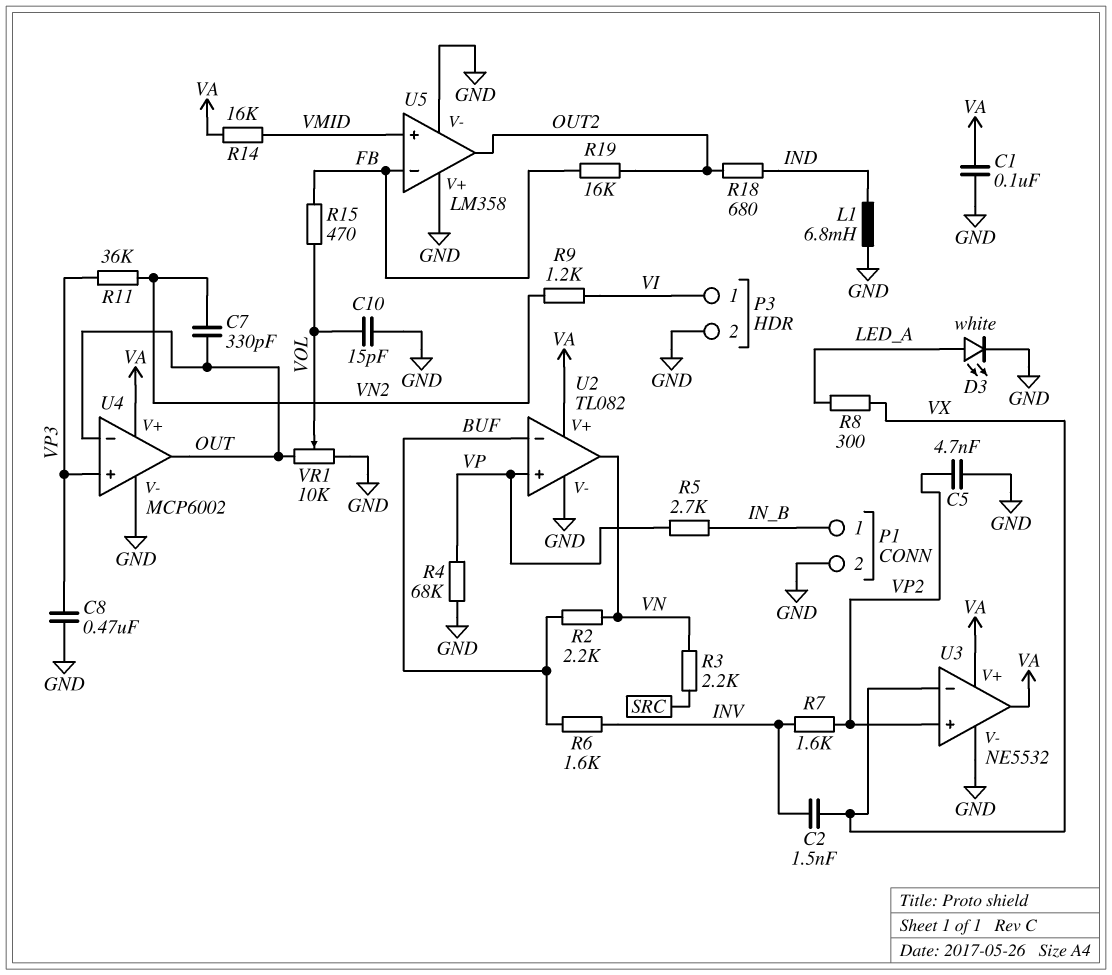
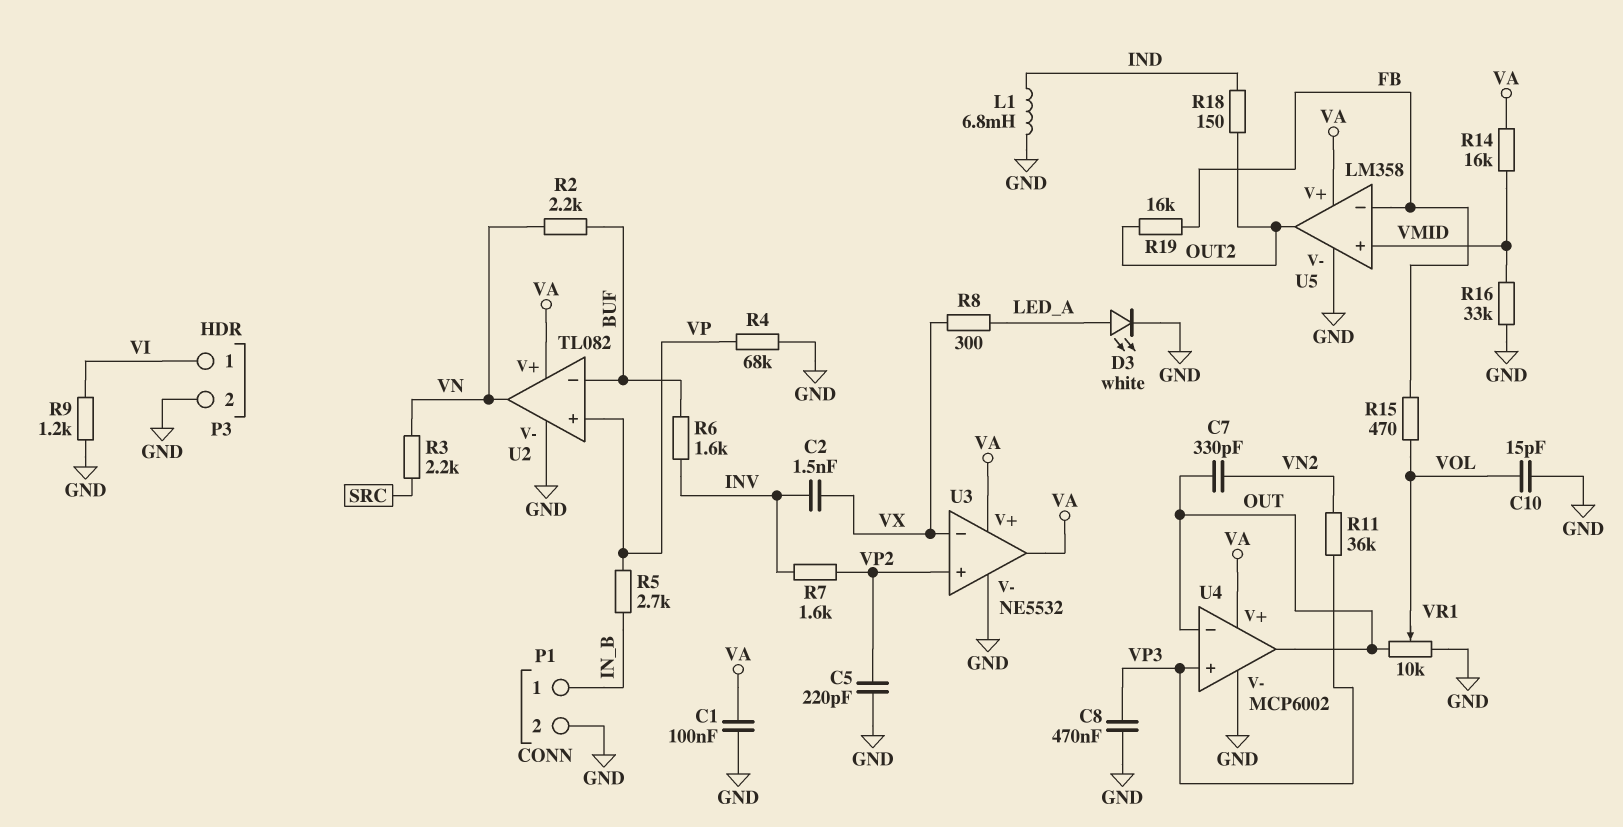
C5: 4.7nF (GND, VP2) -> 220pF (GND, VP2)
R9: 1.2k (VI, VN2) -> 1.2k (GND, VI)
R16: none -> 33k (GND, VMID)
R18: 680 (IND, OUT2) -> 150 (IND, OUT2)
U5 pin V+: GND -> VA

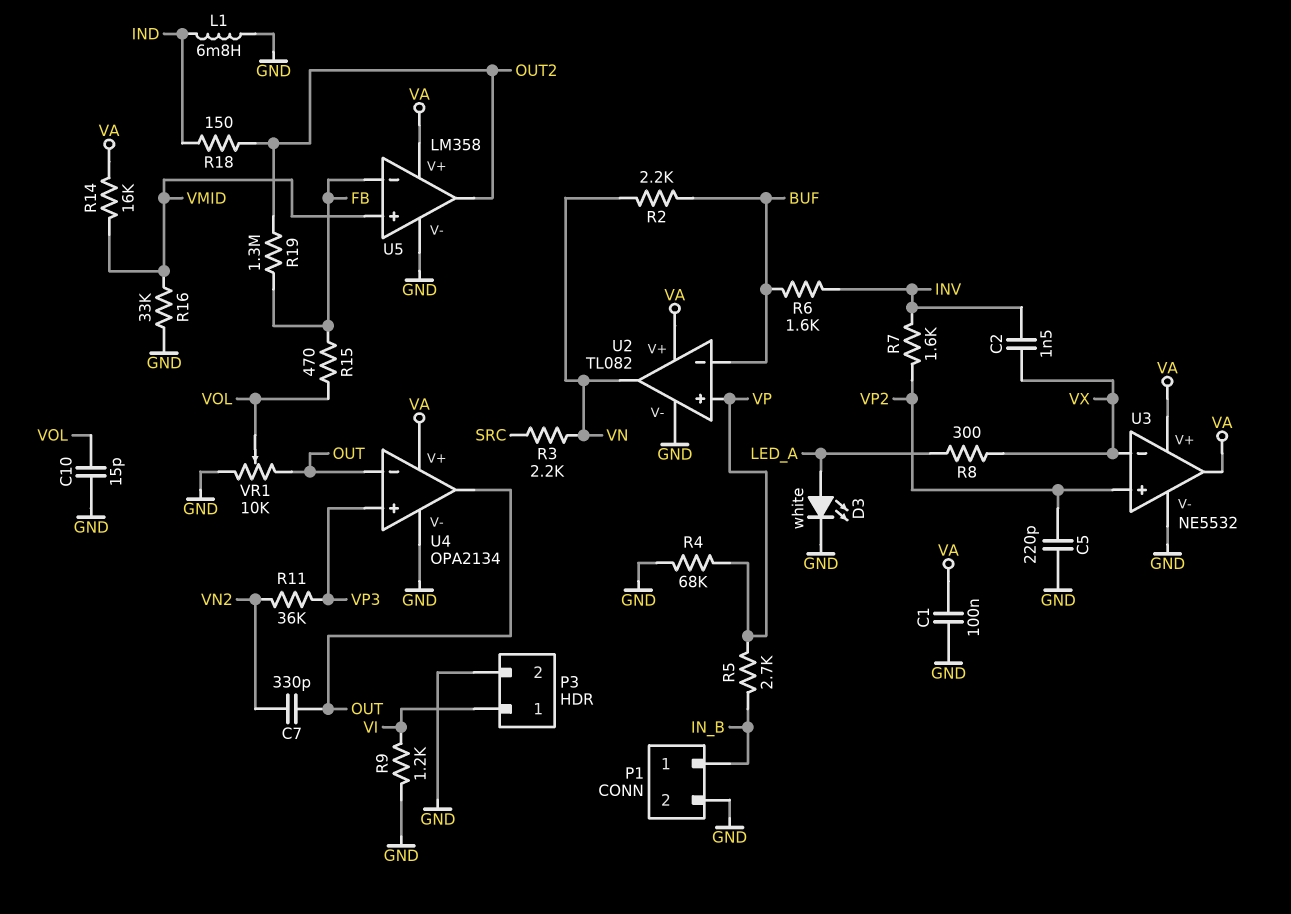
C8: 470nF (GND, VP3) -> none
R19: 16k (FB, OUT2) -> 1.3M (FB, OUT2)
U4: MCP6002 -> OPA2134

